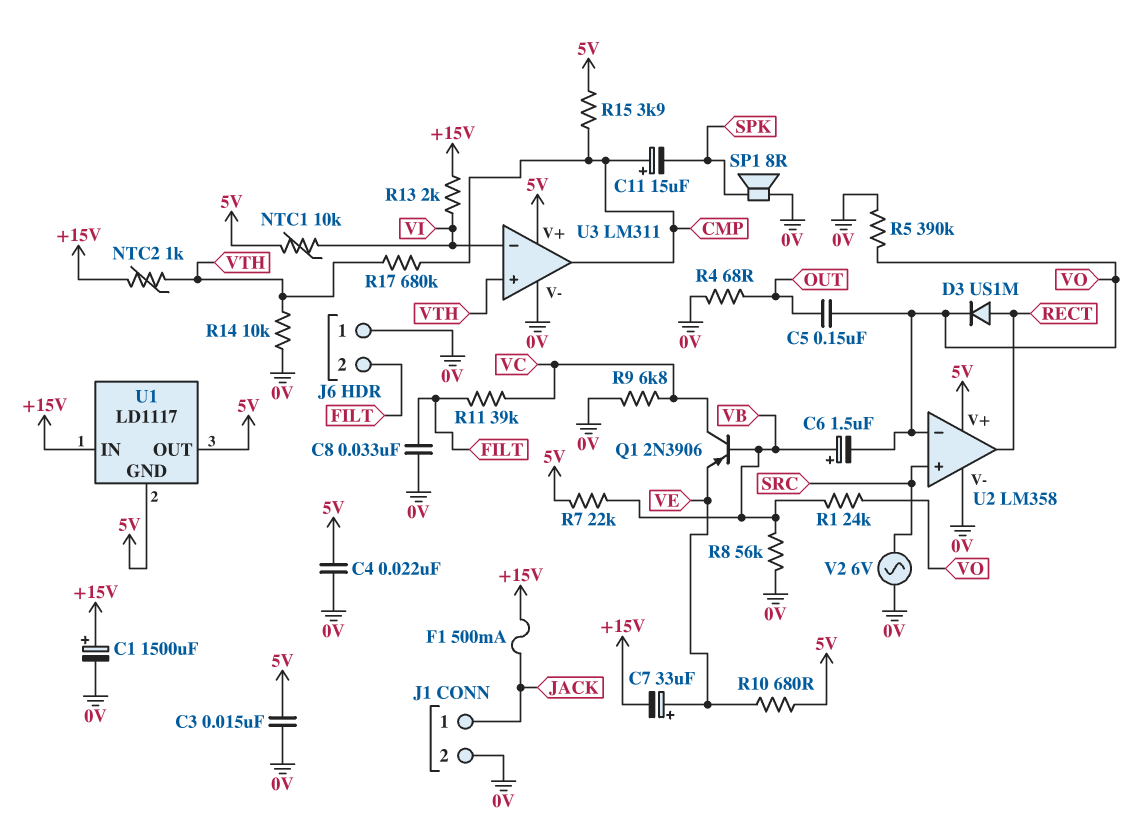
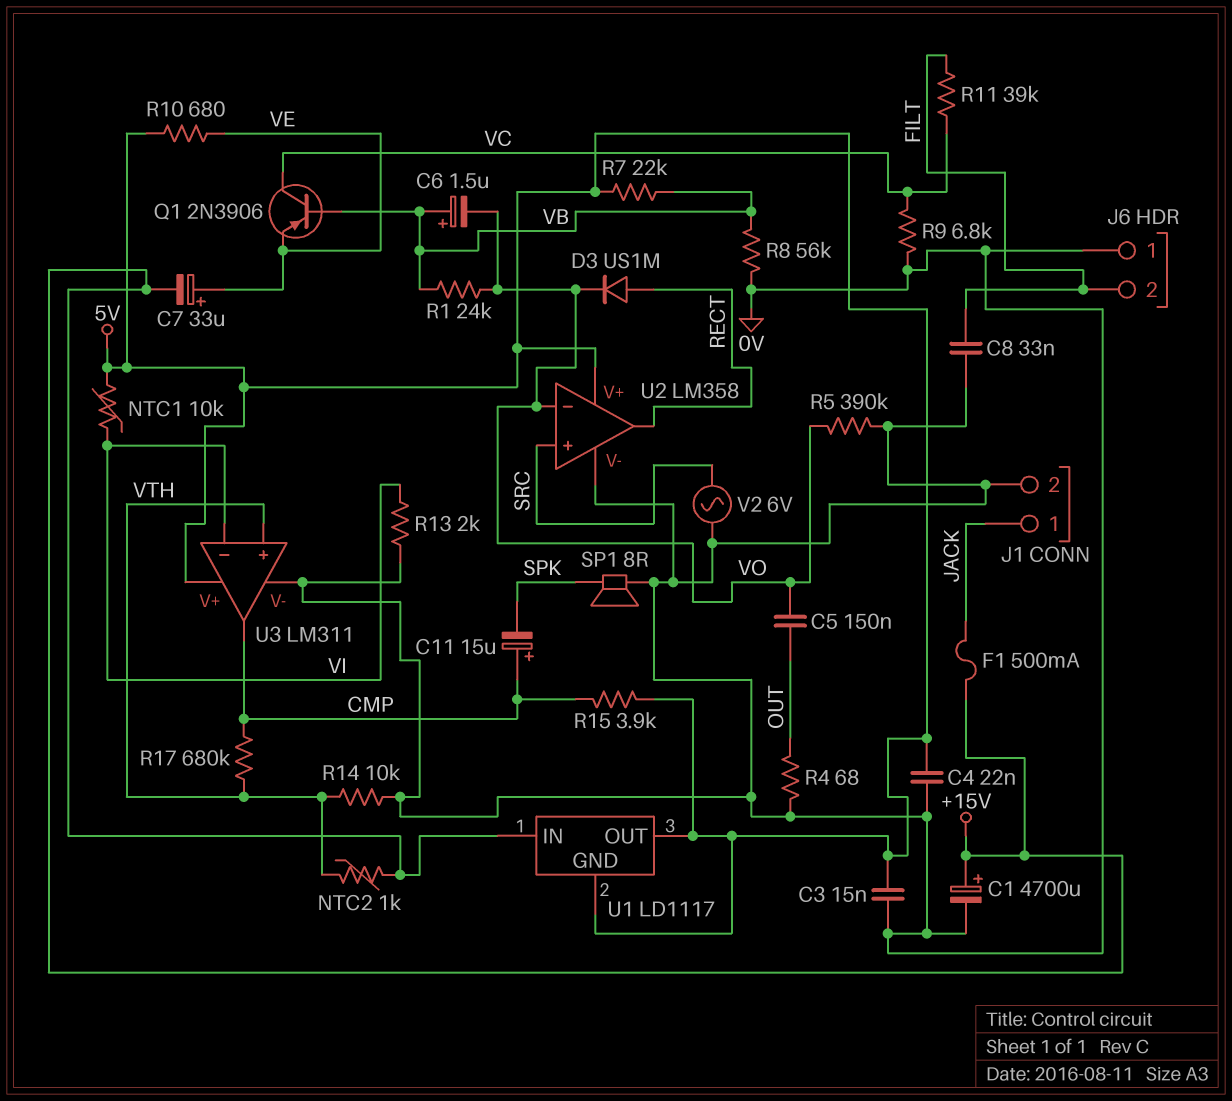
C1: 1500uF (plus +15V, minus 0V) -> 4700uF (plus +15V, minus 0V)
R13: 2k (+15V, VI) -> 2k (0V, VI)

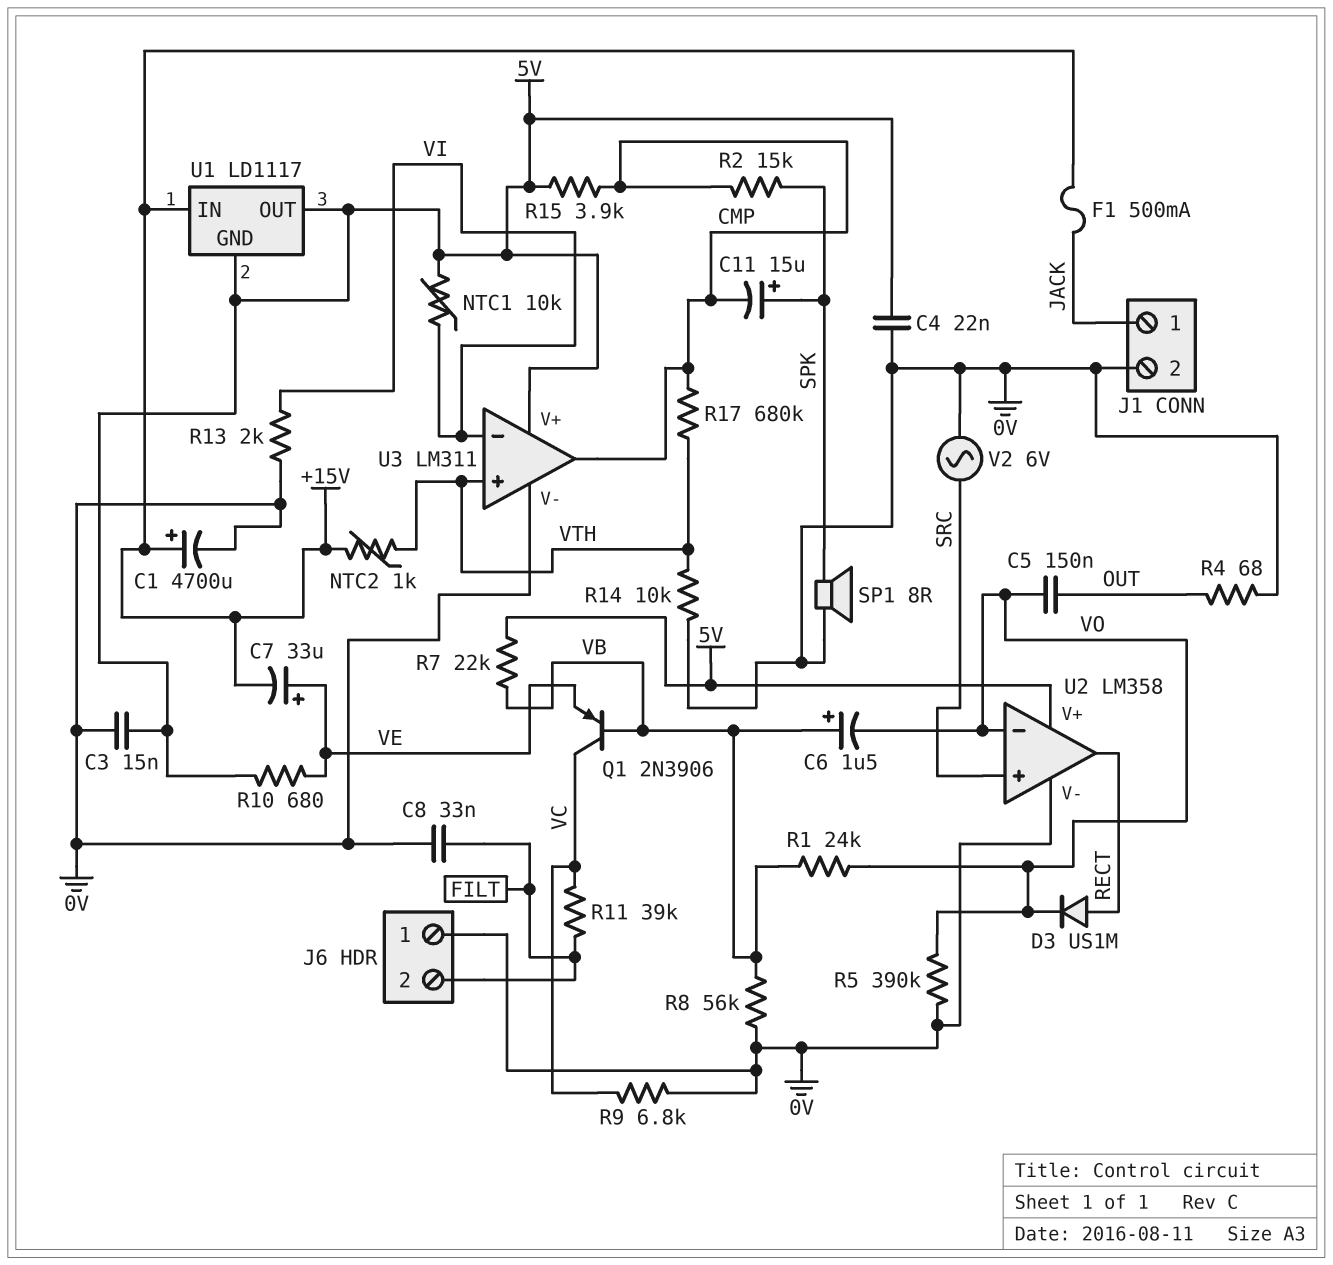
C11: 15uF (plus CMP, minus SPK) -> 15uF (plus SPK, minus CMP)
R2: none -> 15k (CMP, SPK)

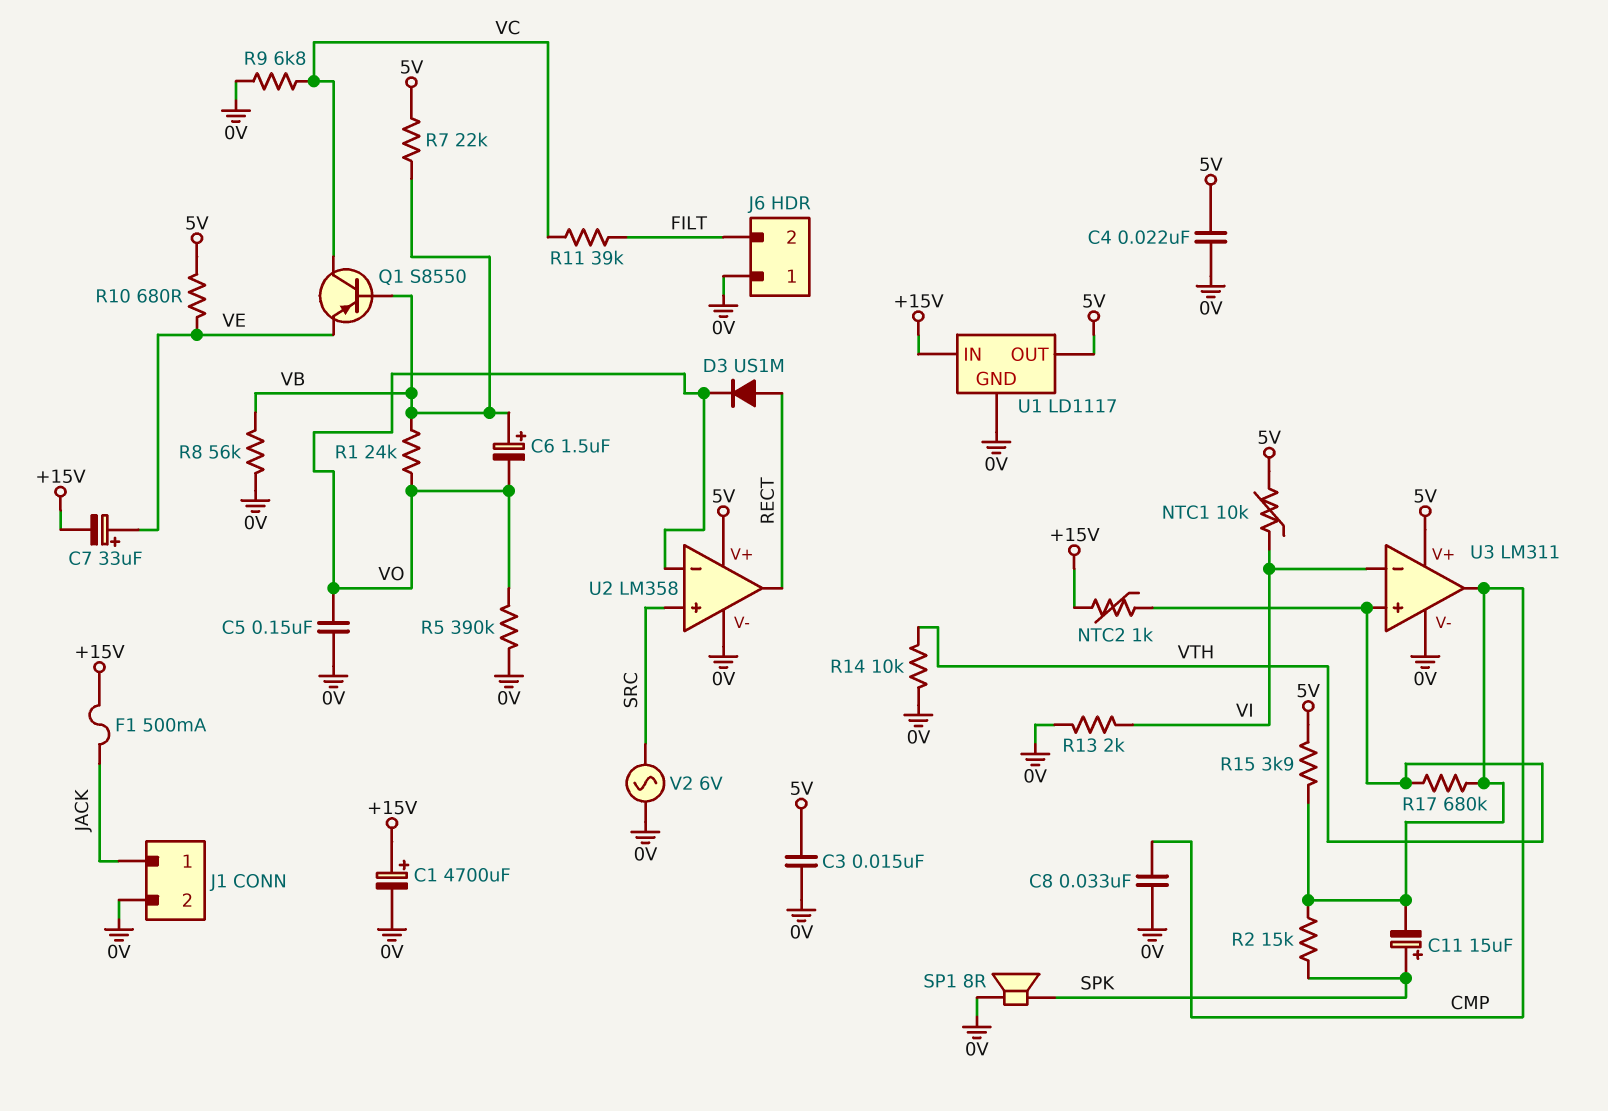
C5: 150nF (OUT, VO) -> 150nF (0V, VO)
C8: 33nF (0V, FILT) -> 33nF (0V, CMP)
Q1: PNP 2N3906 (B VB, C VC, E VE) -> PNP S8550 (B VB, C VC, E VE)
R4: 68 (0V, OUT) -> none
U1 pin GND: 5V -> 0V

